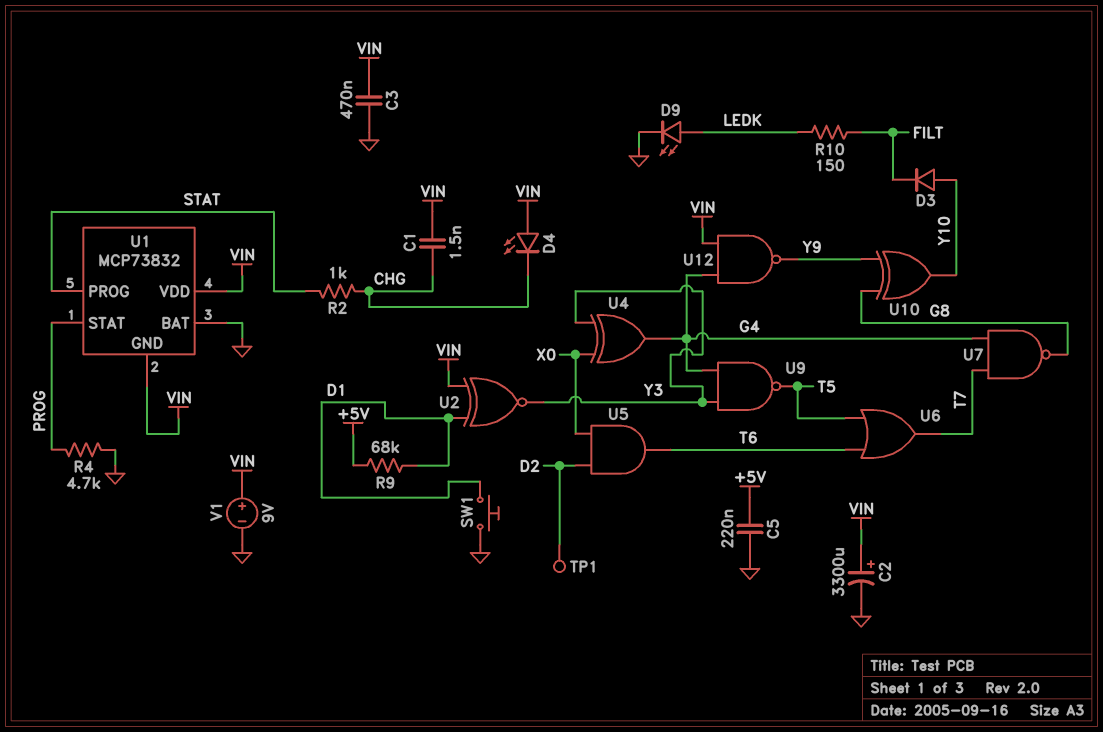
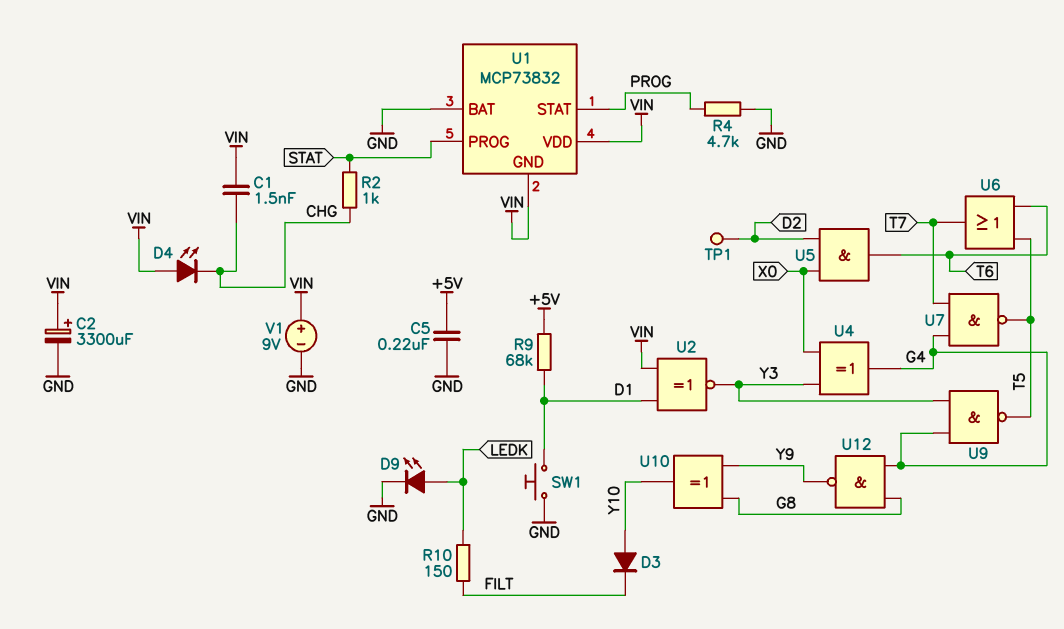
C3: 470nF (GND, VIN) -> none
U7: NAND (in G4, in T7, out G8) -> NAND (in G4, in T7, out T5)
U12: NAND (in G4, in VIN, out Y9) -> NAND (in G4, in G8, out Y9)

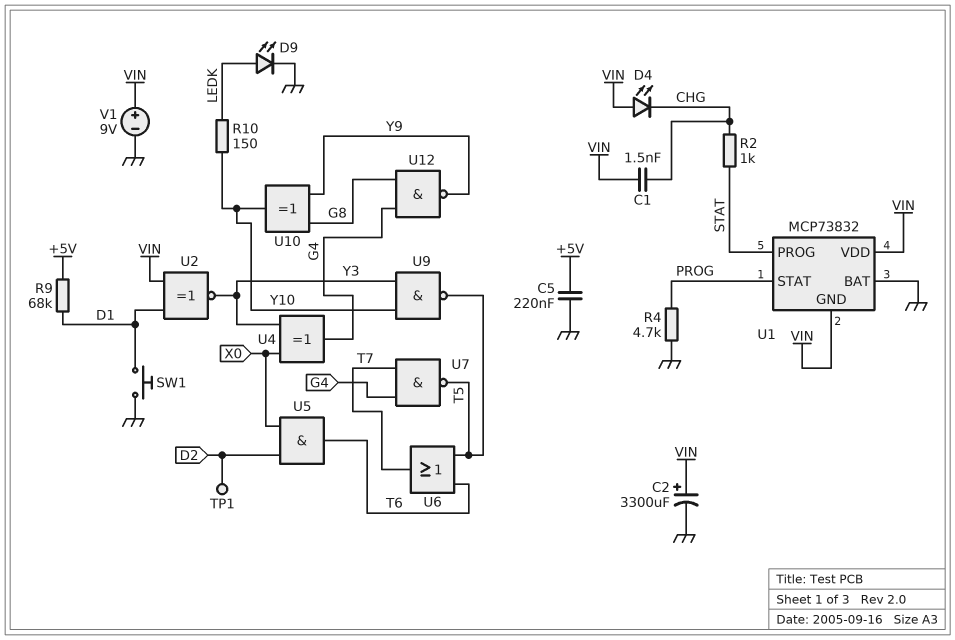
D3: diode (A Y10, K FILT) -> none
R10: 150 (FILT, LEDK) -> 150 (LEDK, Y10)
U9: NAND (in G4, in Y3, out T5) -> NAND (in Y3, in Y10, out T5)

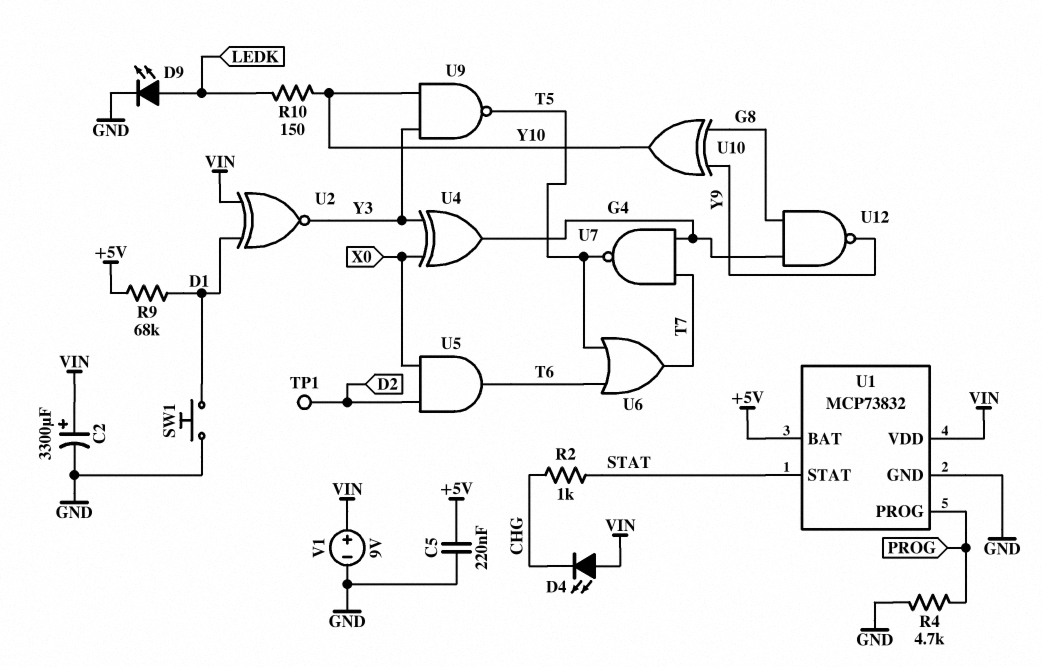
C1: 1.5nF (CHG, VIN) -> none
U1 pin BAT: GND -> +5V
U1 pin GND: VIN -> GND
U1 pin PROG: STAT -> PROG
U1 pin STAT: PROG -> STAT

